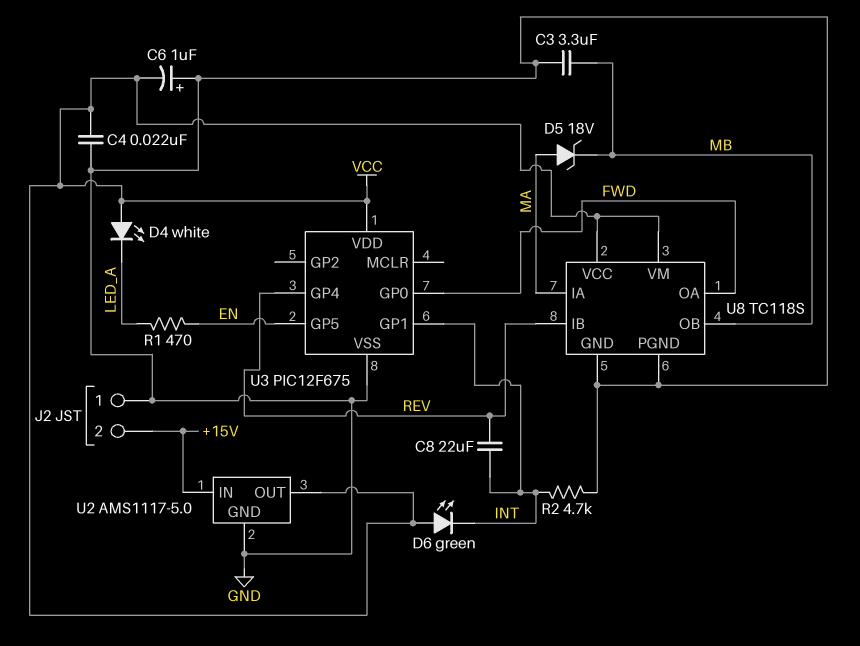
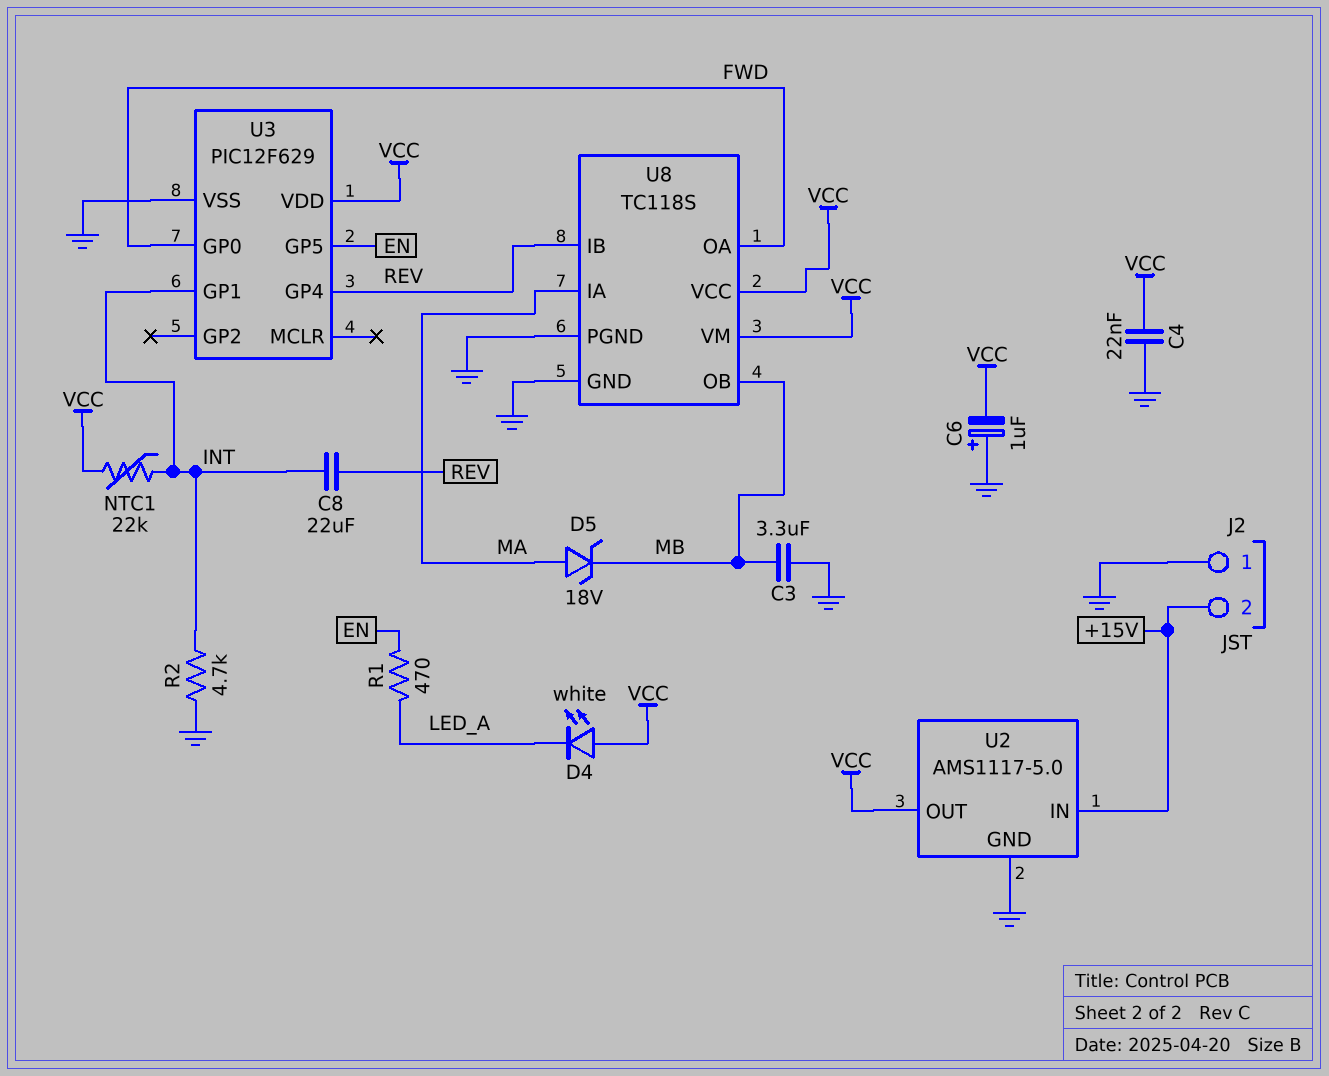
D6: LED green (A VCC, K INT) -> none
NTC1: none -> 22k (INT, VCC)
U3: PIC12F675 -> PIC12F629

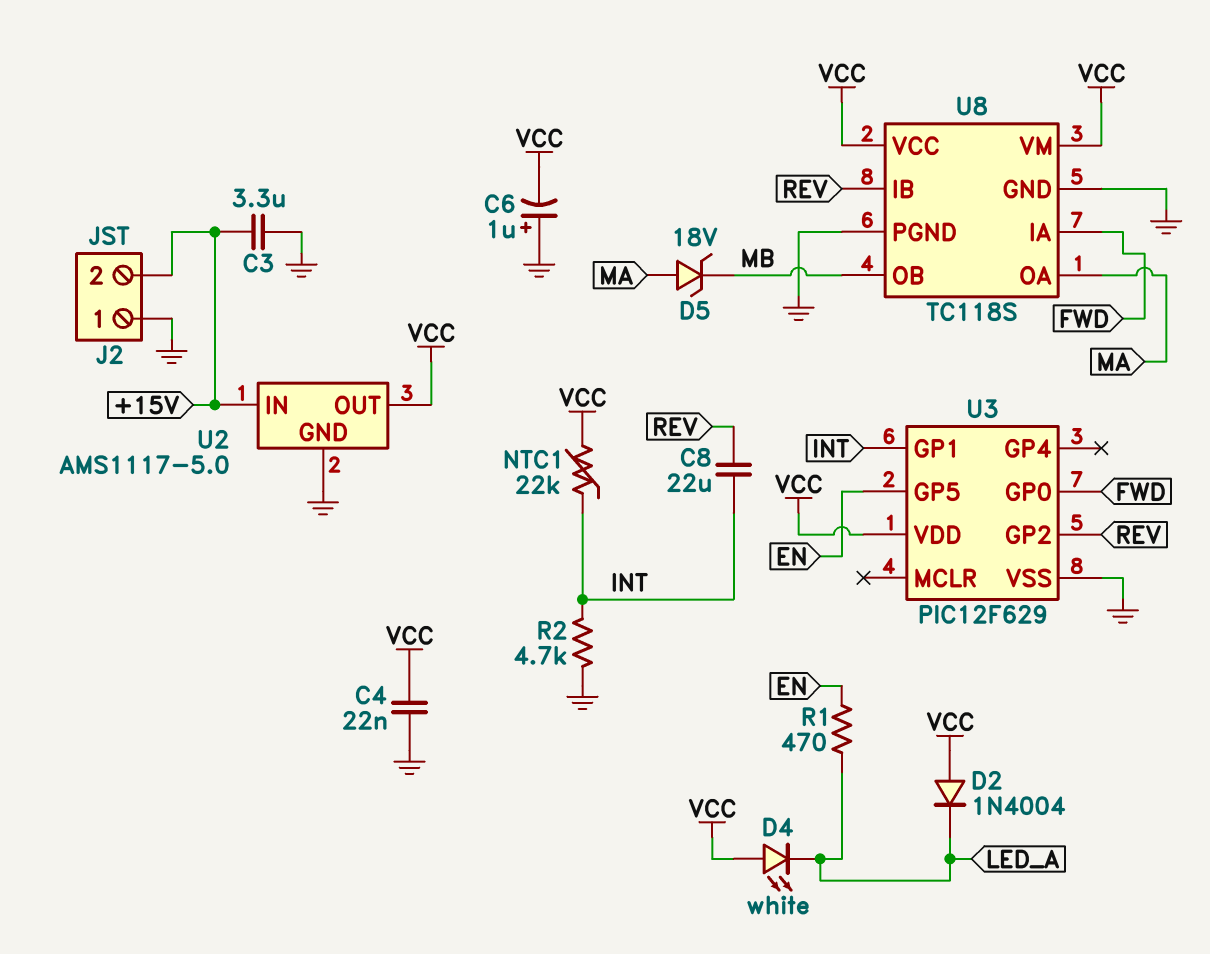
C3: 3.3uF (GND, MB) -> 3.3uF (+15V, GND)
D2: none -> diode 1N4004 (A VCC, K LED_A)
U3 pin GP2: none -> REV
U3 pin GP4: REV -> none
U8 pin IA: MA -> FWD
U8 pin OA: FWD -> MA

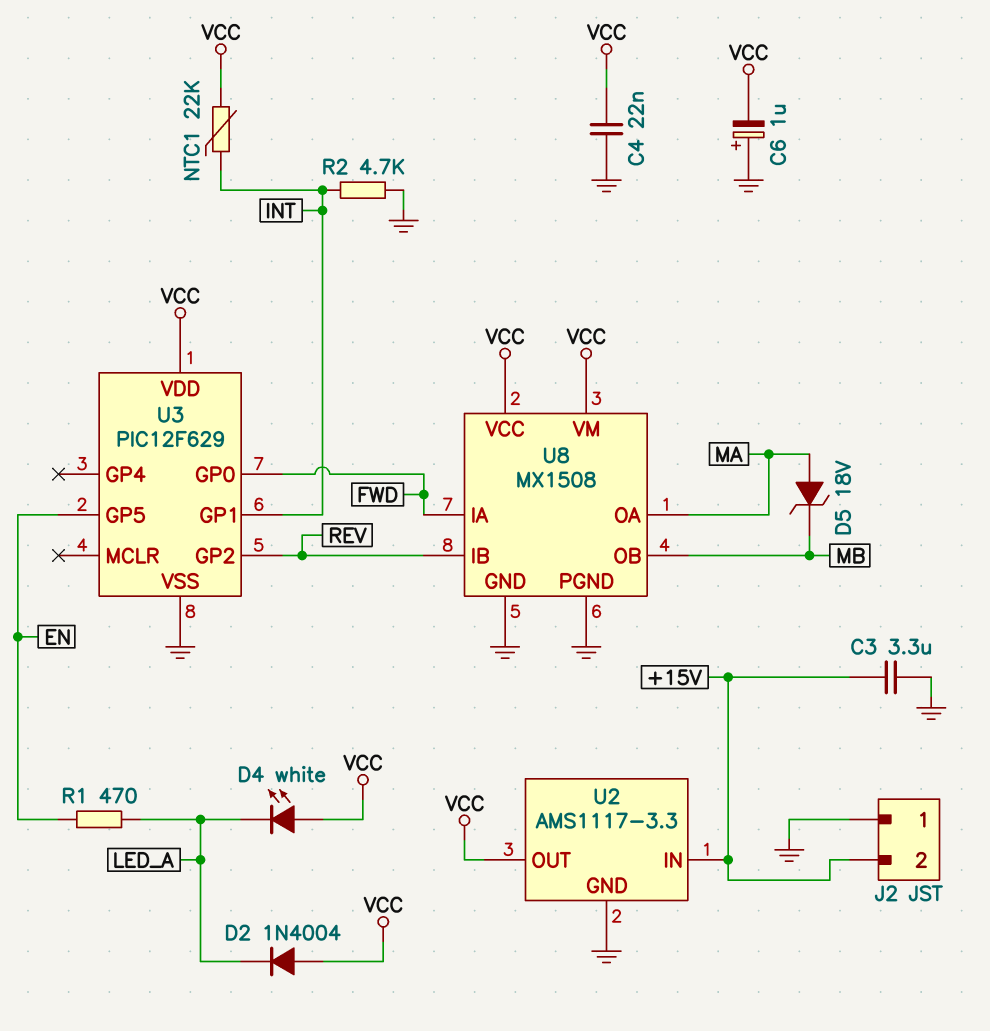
C8: 22uF (INT, REV) -> none
U2: AMS1117-5.0 -> AMS1117-3.3
U8: TC118S -> MX1508

